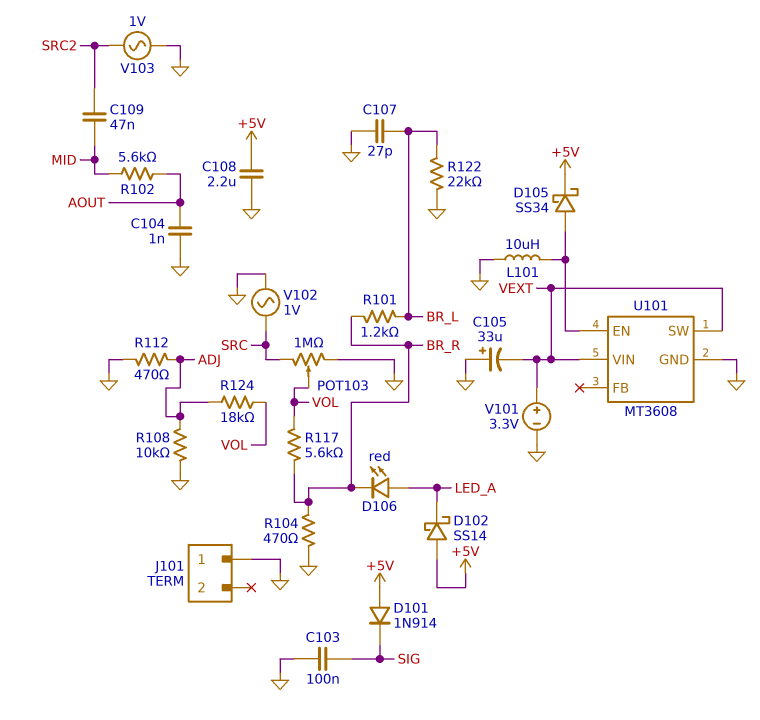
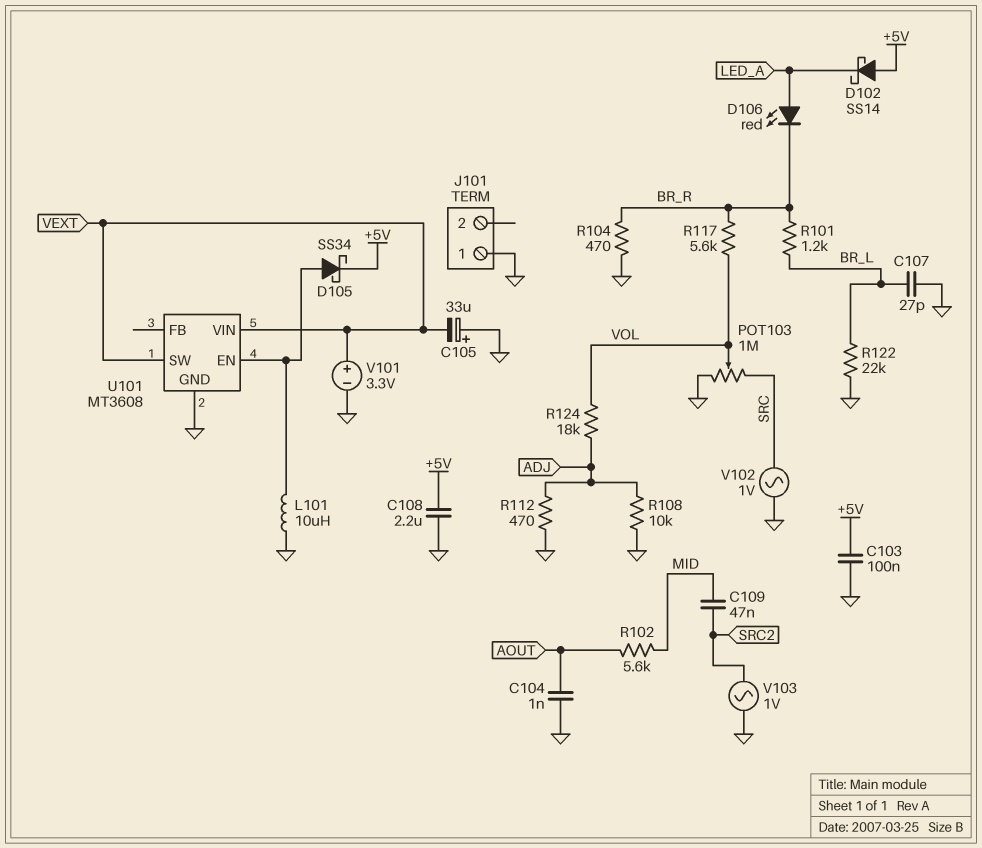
C103: 100nF (GND, SIG) -> 100nF (+5V, GND)
D101: diode 1N914 (A +5V, K SIG) -> none

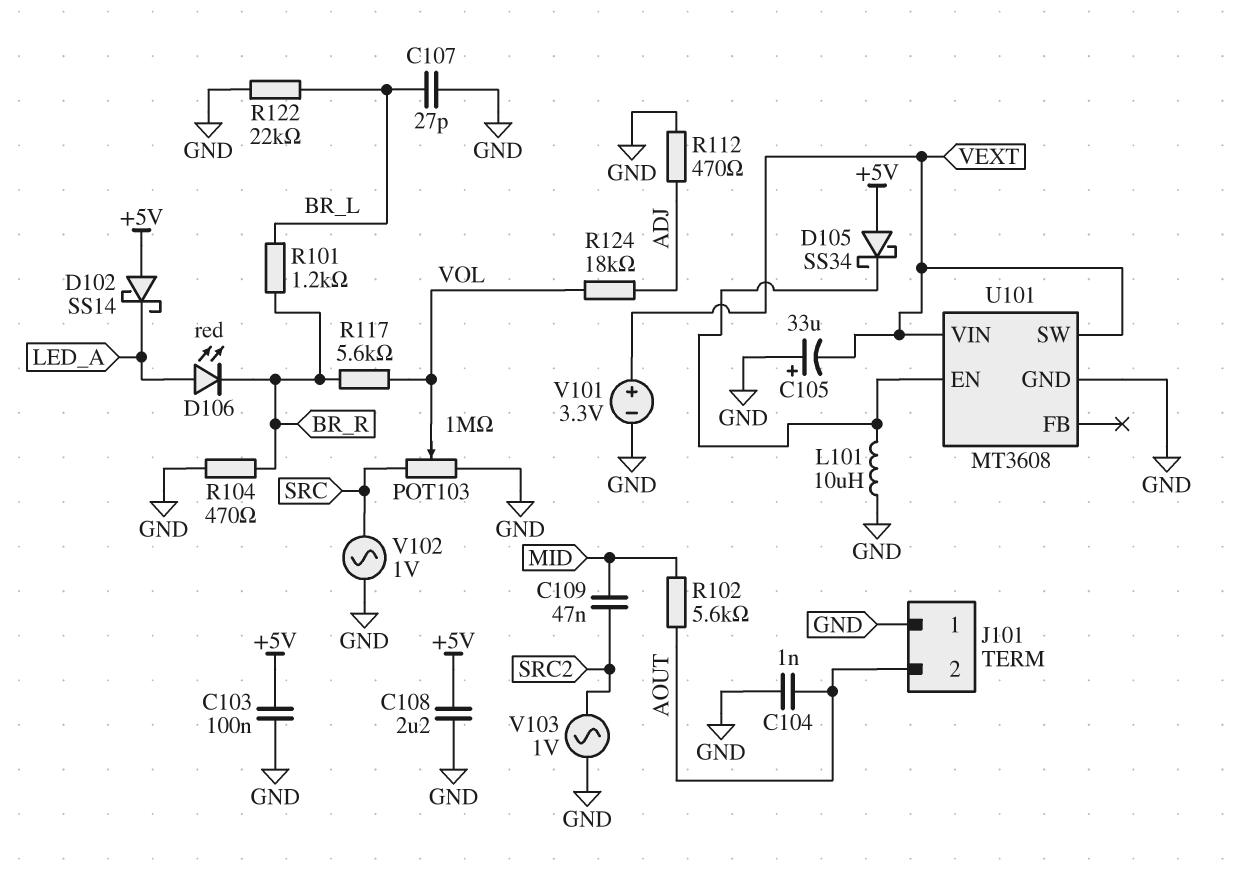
D105: schottky SS34 (A U101/EN, K +5V) -> schottky SS34 (A +5V, K U101/EN)
J101 pin 2: none -> AOUT
R108: 10k (ADJ, GND) -> none

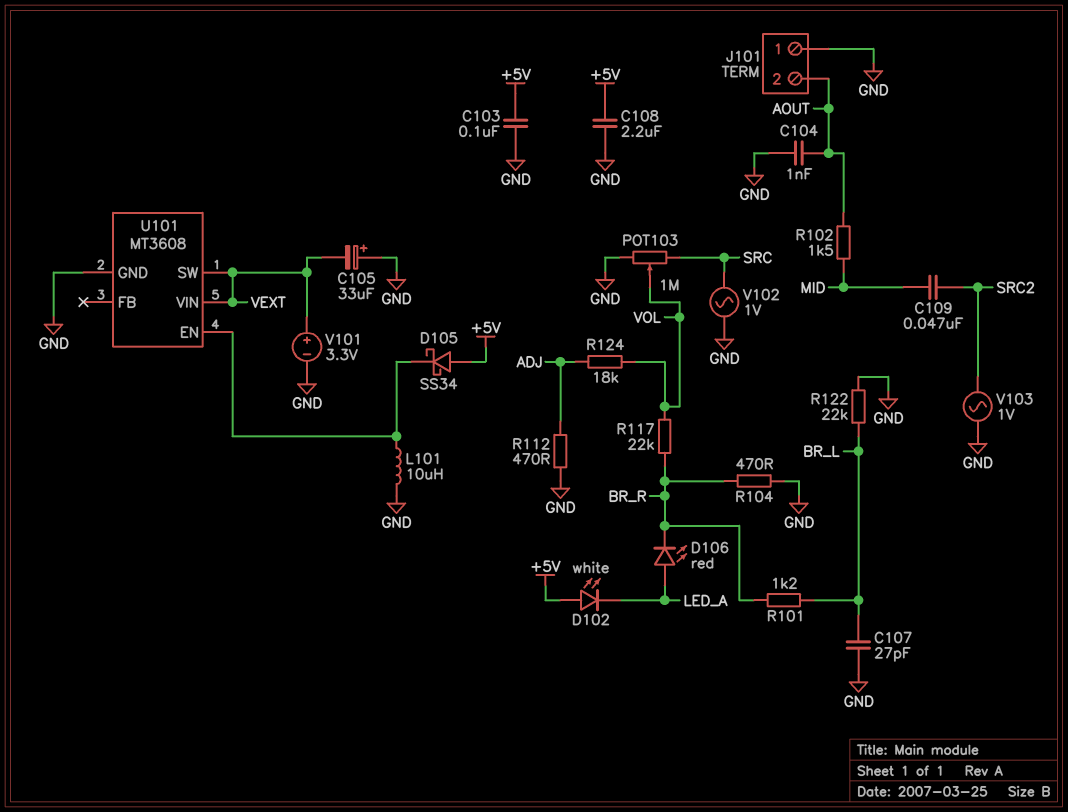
D102: schottky SS14 (A +5V, K LED_A) -> LED white (A +5V, K LED_A)
R102: 5.6k (AOUT, MID) -> 1.5k (AOUT, MID)
R117: 5.6k (BR_R, VOL) -> 22k (BR_R, VOL)

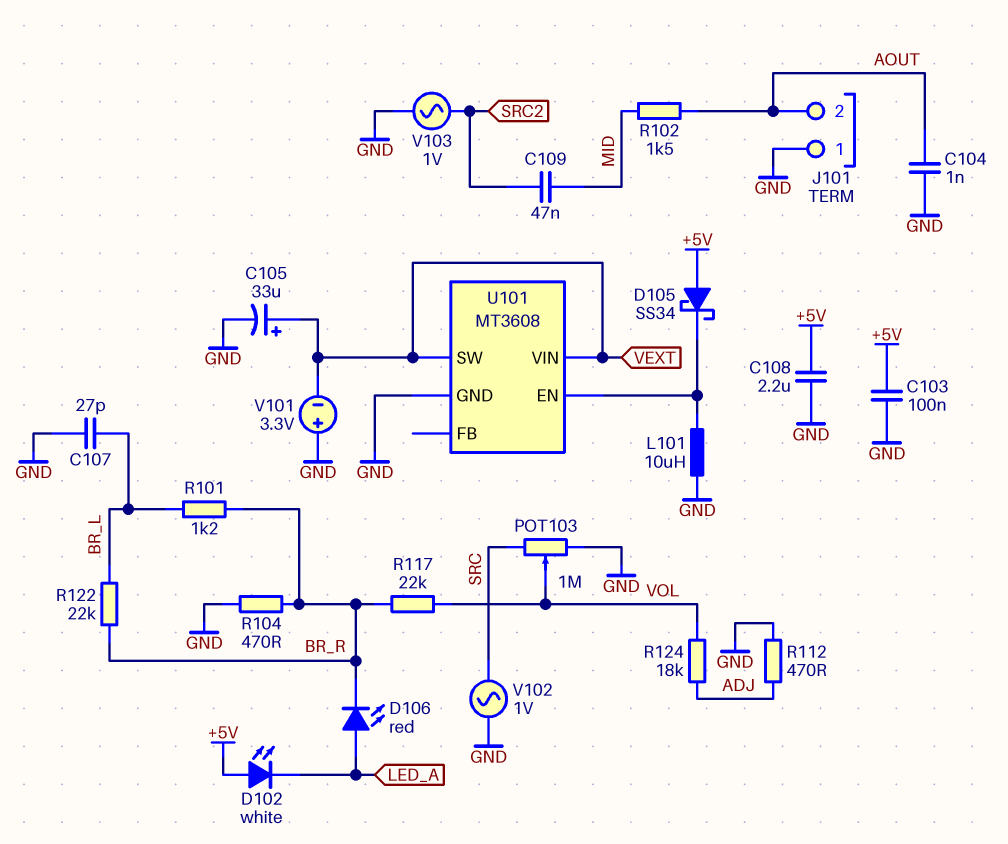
C105: 33uF (plus GND, minus VEXT) -> 33uF (plus VEXT, minus GND)
R122: 22k (BR_L, GND) -> 22k (BR_L, BR_R)
V101: 3.3V (plus VEXT, minus GND) -> 3.3V (plus GND, minus VEXT)

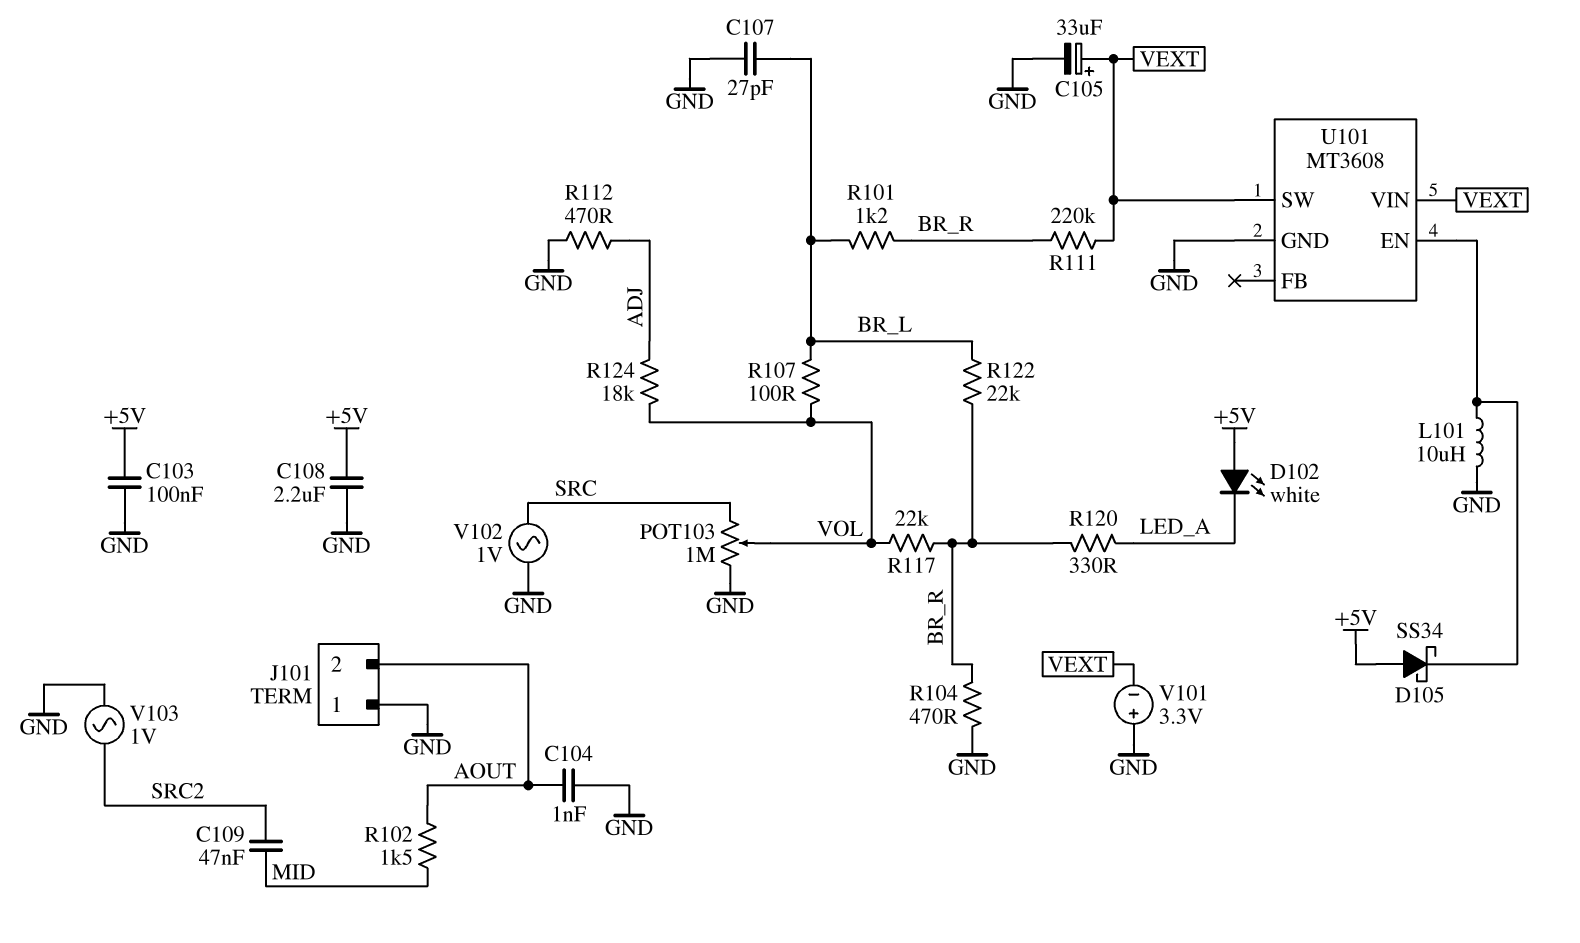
D106: LED red (A LED_A, K BR_R) -> none
R107: none -> 100 (BR_L, VOL)
R111: none -> 220k (BR_R, VEXT)
R120: none -> 330 (BR_R, LED_A)

